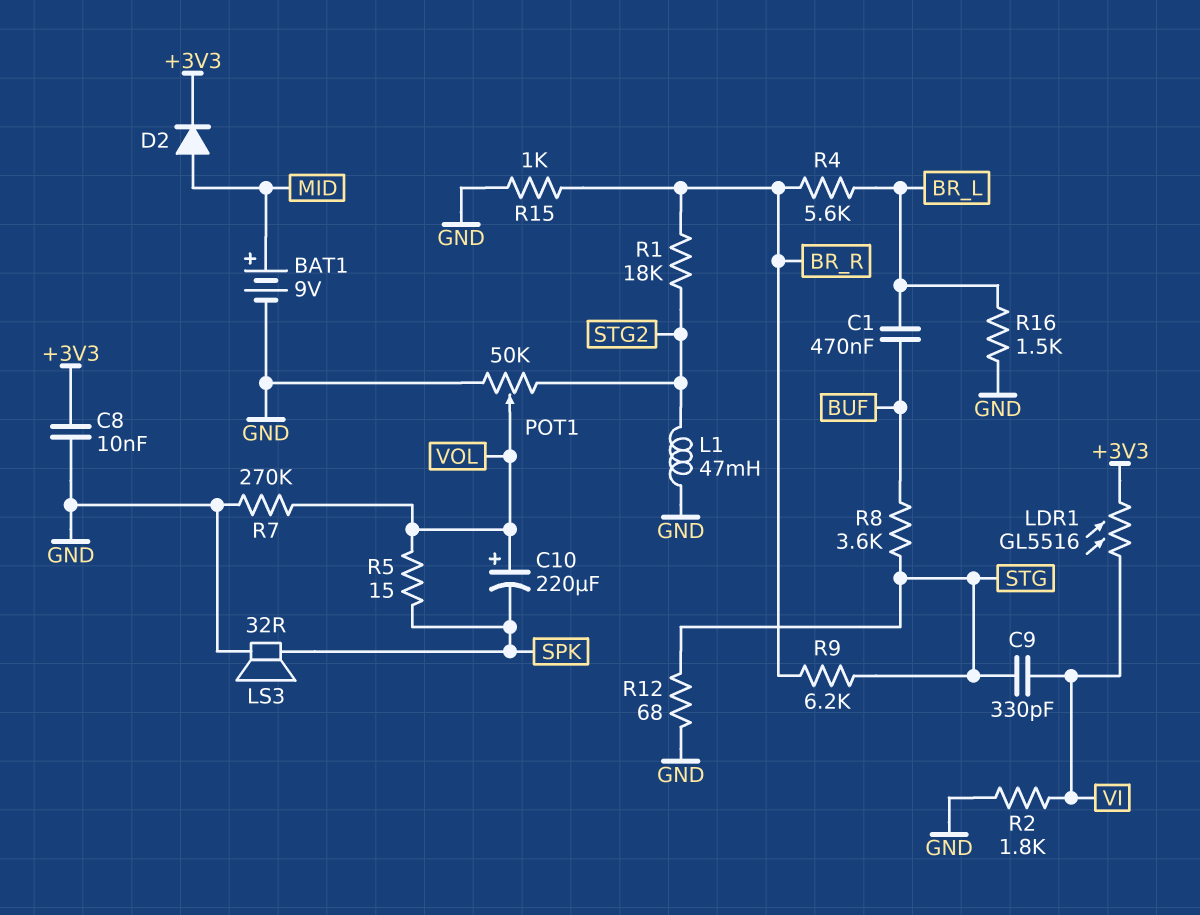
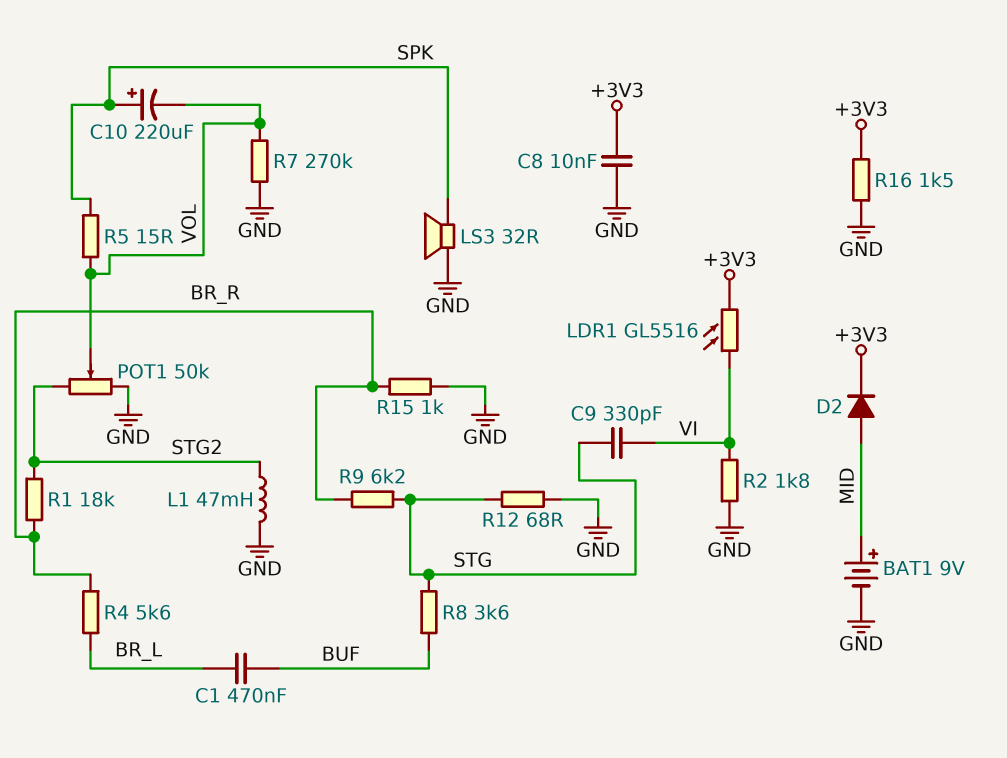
C10: 220uF (plus VOL, minus SPK) -> 220uF (plus SPK, minus VOL)
R16: 1.5k (BR_L, GND) -> 1.5k (+3V3, GND)

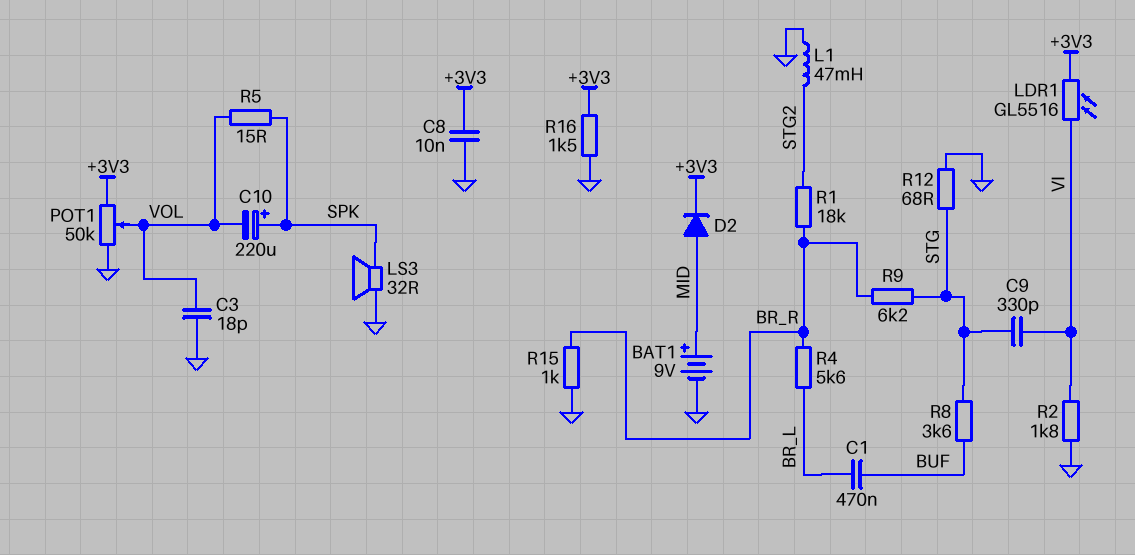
C3: none -> 18pF (GND, VOL)
POT1: 50k (GND, STG2, wiper VOL) -> 50k (+3V3, GND, wiper VOL)
R7: 270k (GND, VOL) -> none

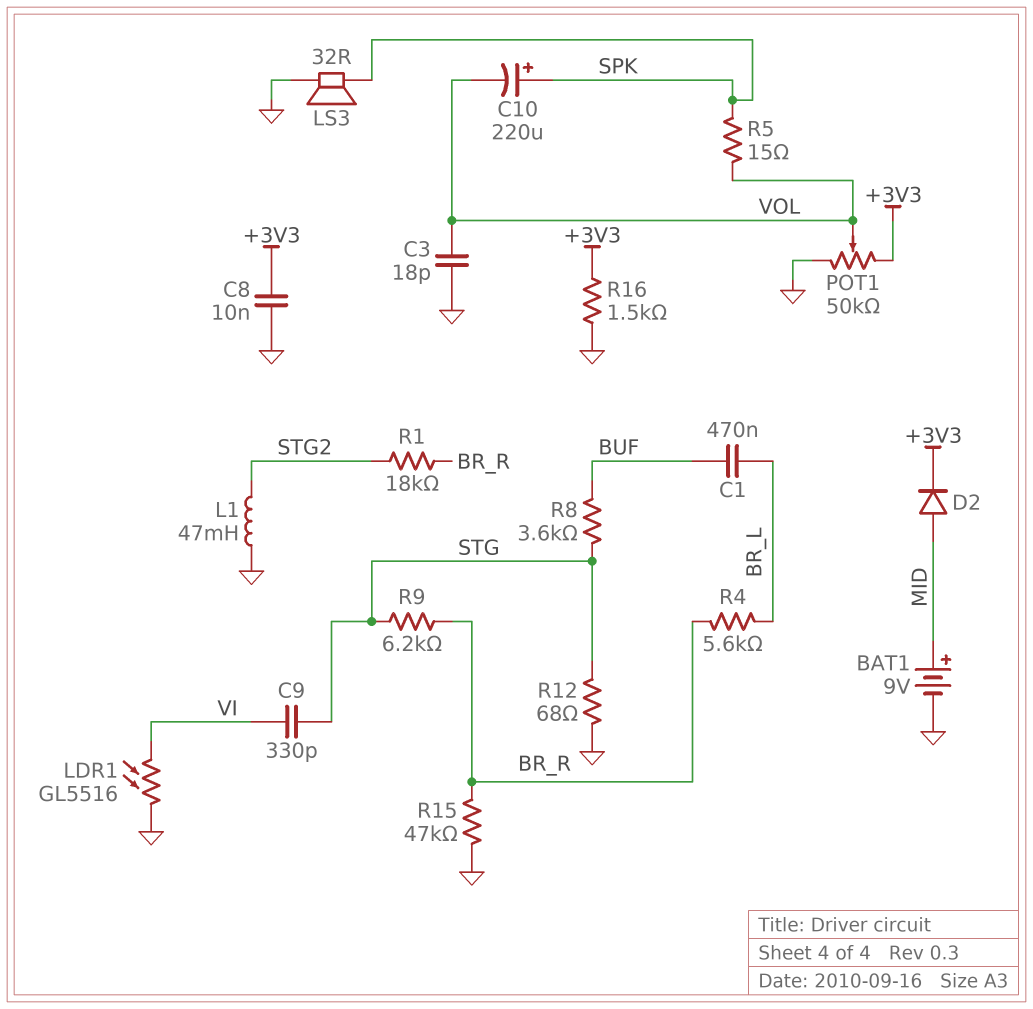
LDR1: GL5516 (+3V3, VI) -> GL5516 (GND, VI)
R2: 1.8k (GND, VI) -> none
R15: 1k (BR_R, GND) -> 47k (BR_R, GND)

